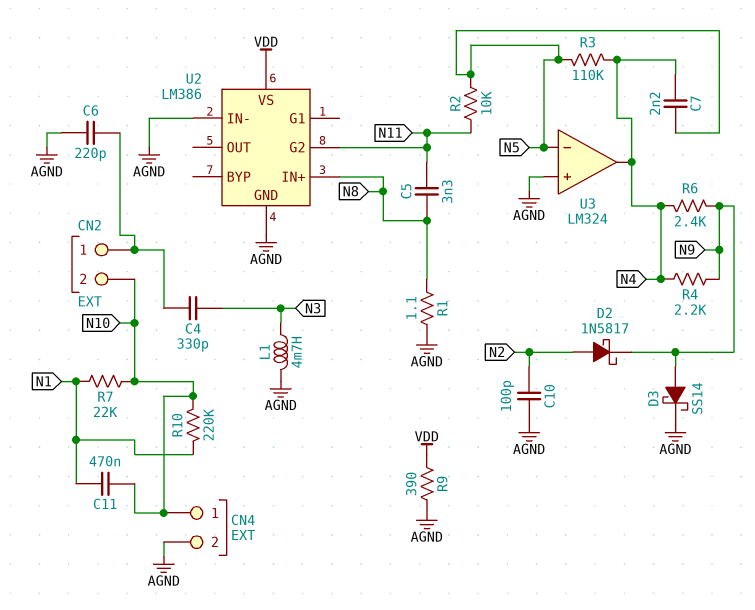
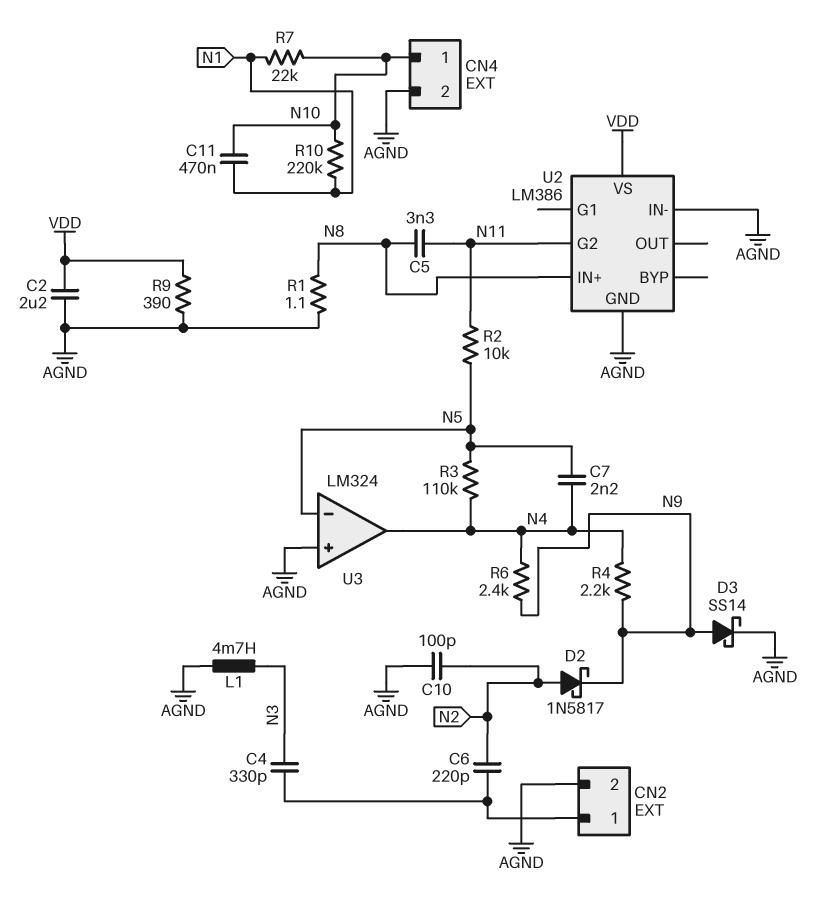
C2: none -> 2.2uF (AGND, VDD)
C6: 220pF (AGND, CN2/1) -> 220pF (CN2/1, N2)
CN2 pin 2: N10 -> AGND

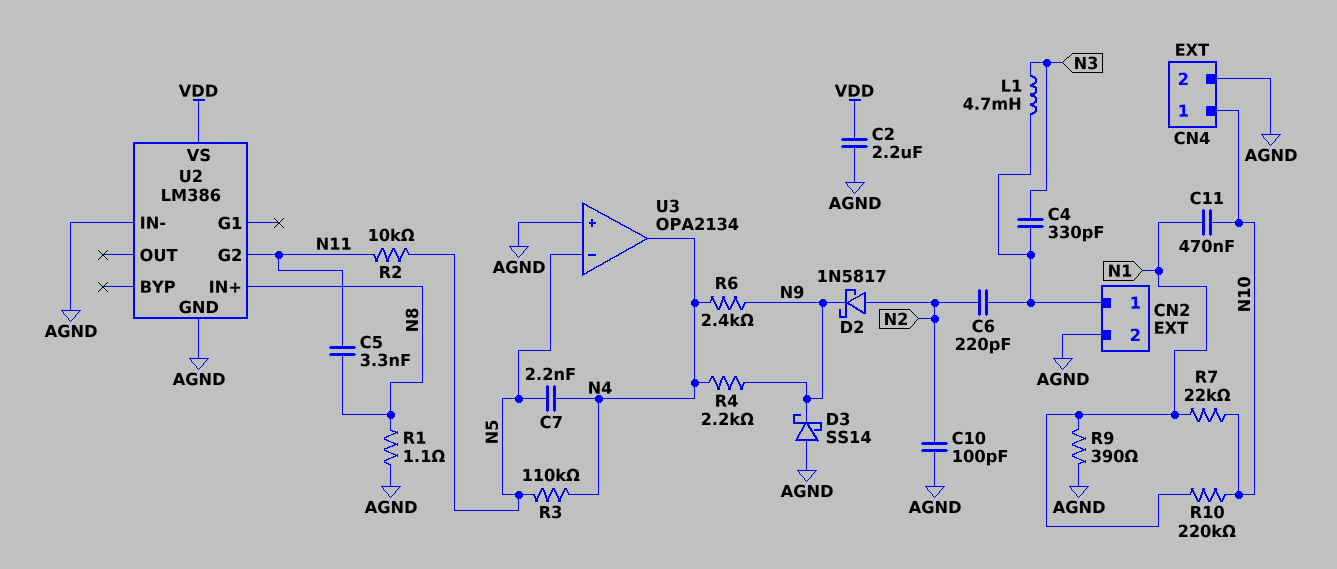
D3: schottky SS14 (A N9, K AGND) -> schottky SS14 (A AGND, K N9)
L1: 4.7mH (AGND, N3) -> 4.7mH (CN2/1, N3)
R9: 390 (AGND, VDD) -> 390 (AGND, N1)
U3: LM324 -> OPA2134

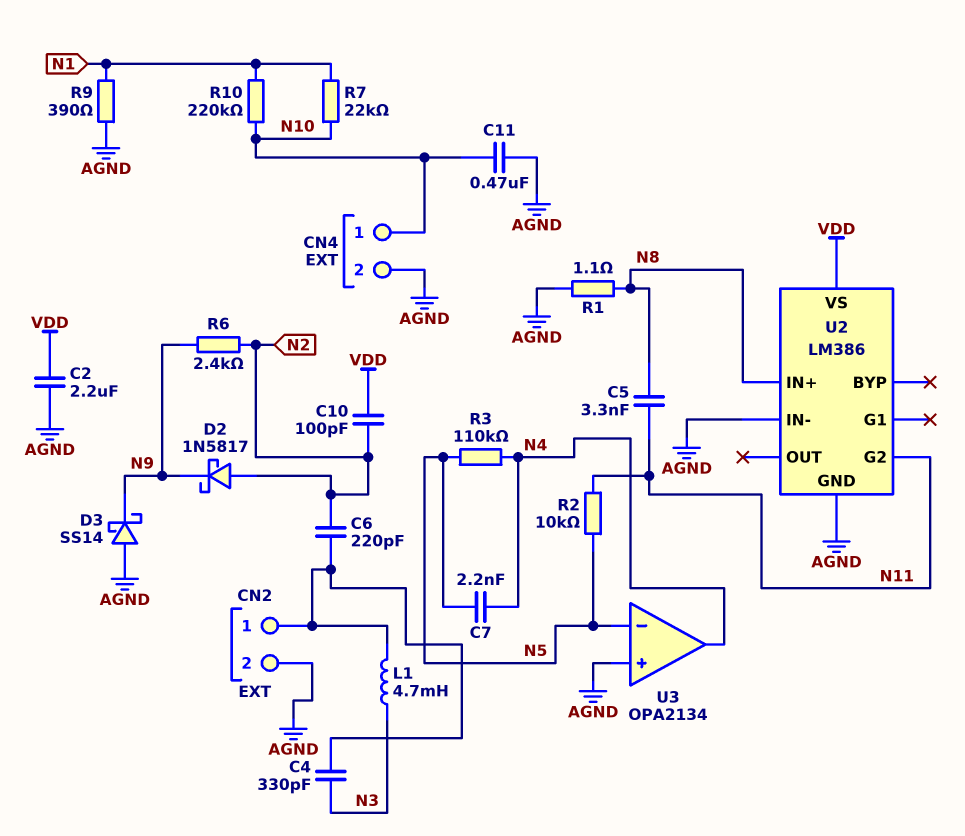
C10: 100pF (AGND, N2) -> 100pF (N2, VDD)
C11: 470nF (N1, N10) -> 470nF (AGND, N10)
R4: 2.2k (N4, N9) -> none
R6: 2.4k (N4, N9) -> 2.4k (N2, N9)

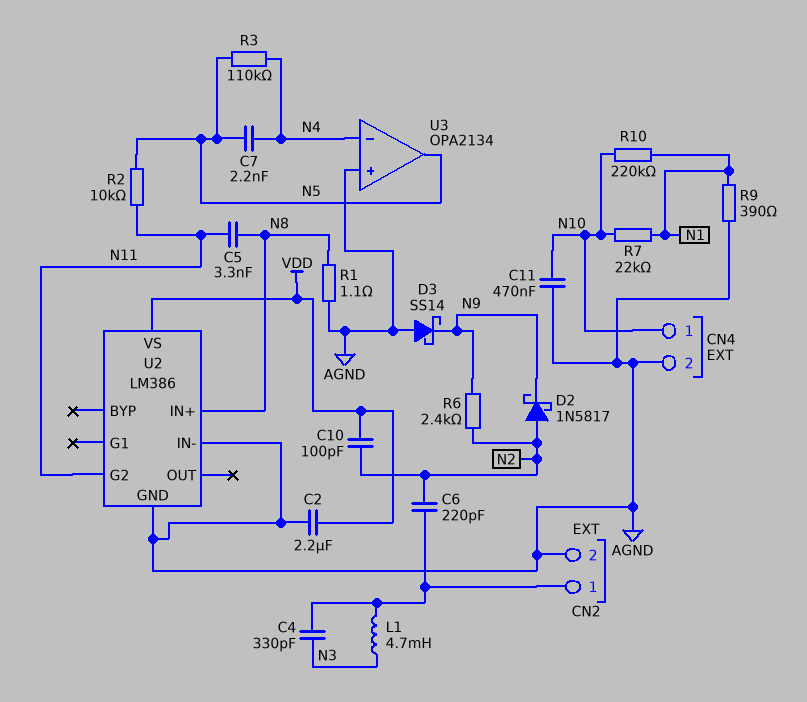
U3 pin in-: N5 -> N4
U3 pin out: N4 -> N5

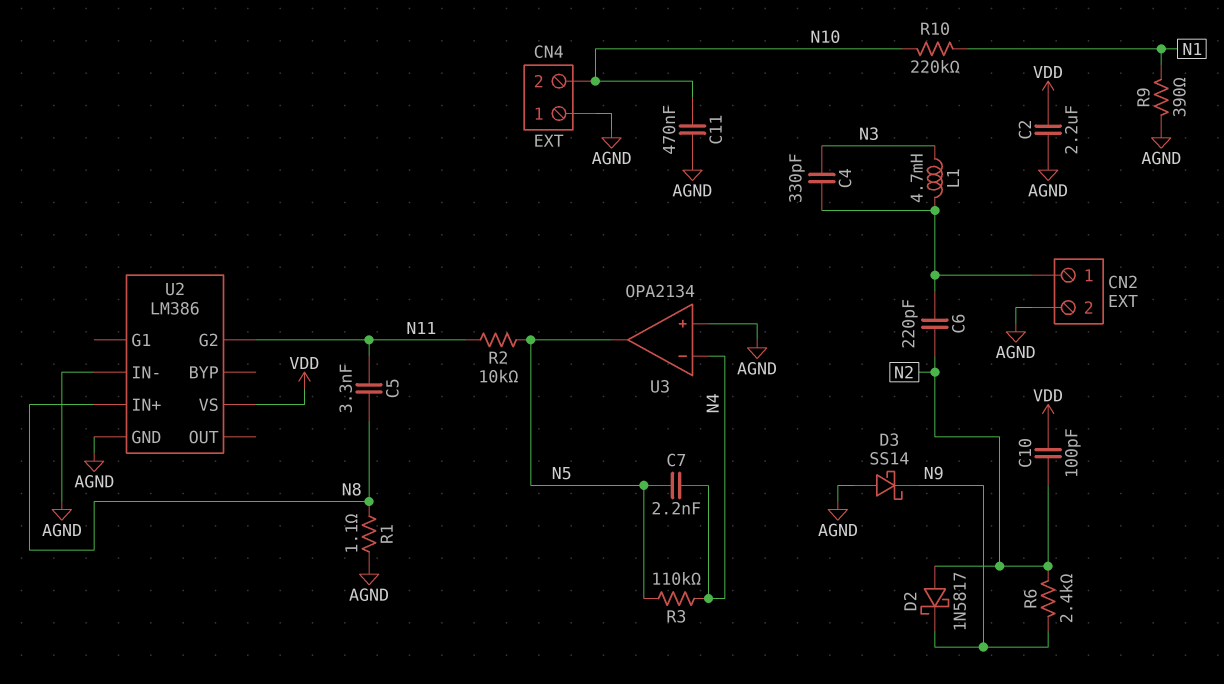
CN4 pin 1: N10 -> AGND
CN4 pin 2: AGND -> N10
R7: 22k (N1, N10) -> none

